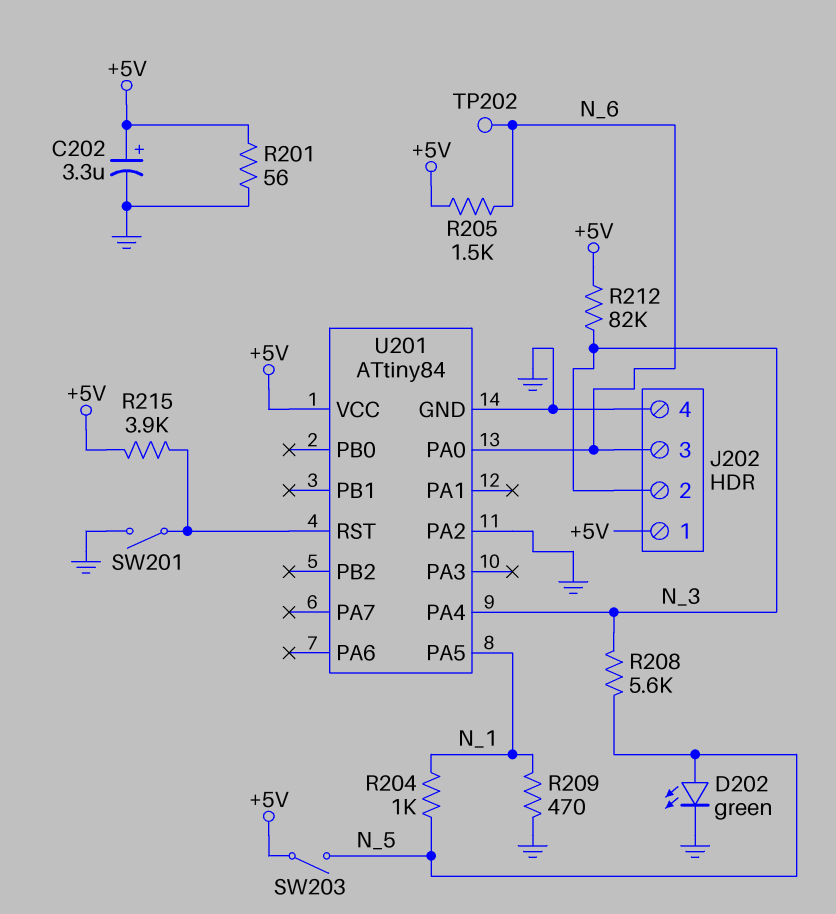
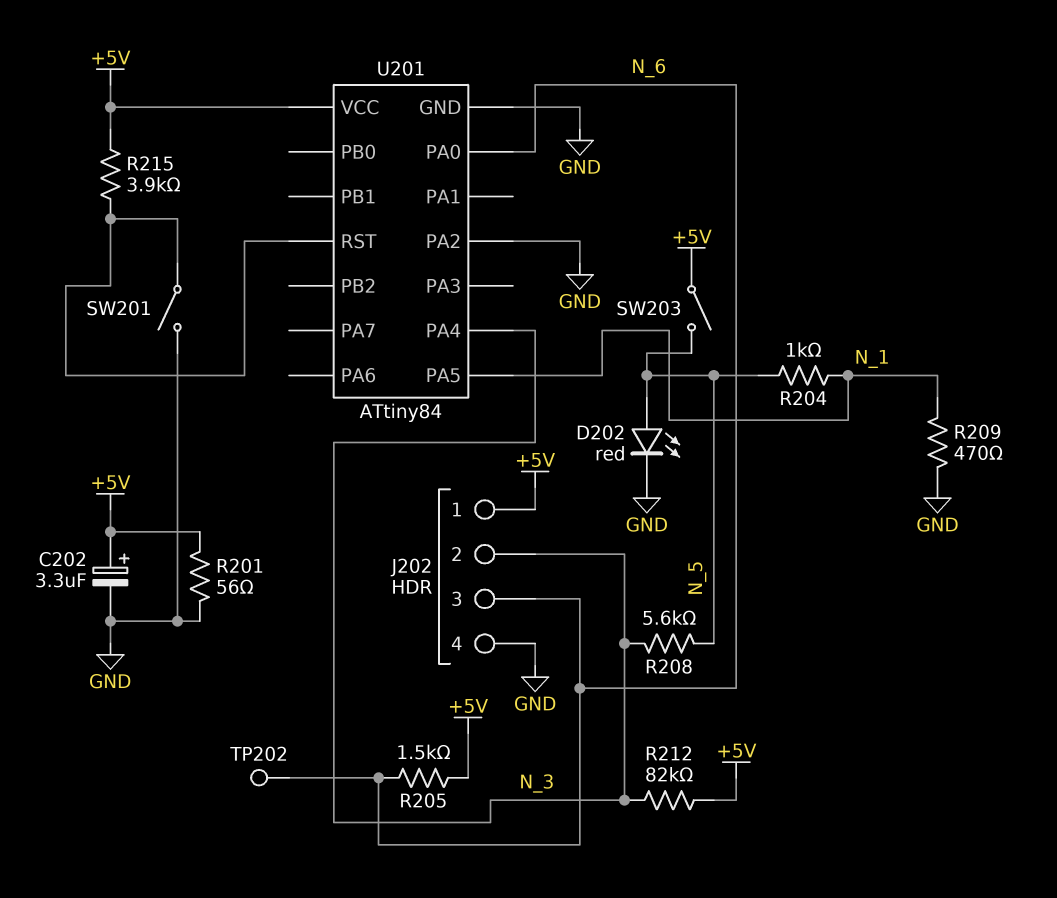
D202: LED green (A N_5, K GND) -> LED red (A N_5, K GND)

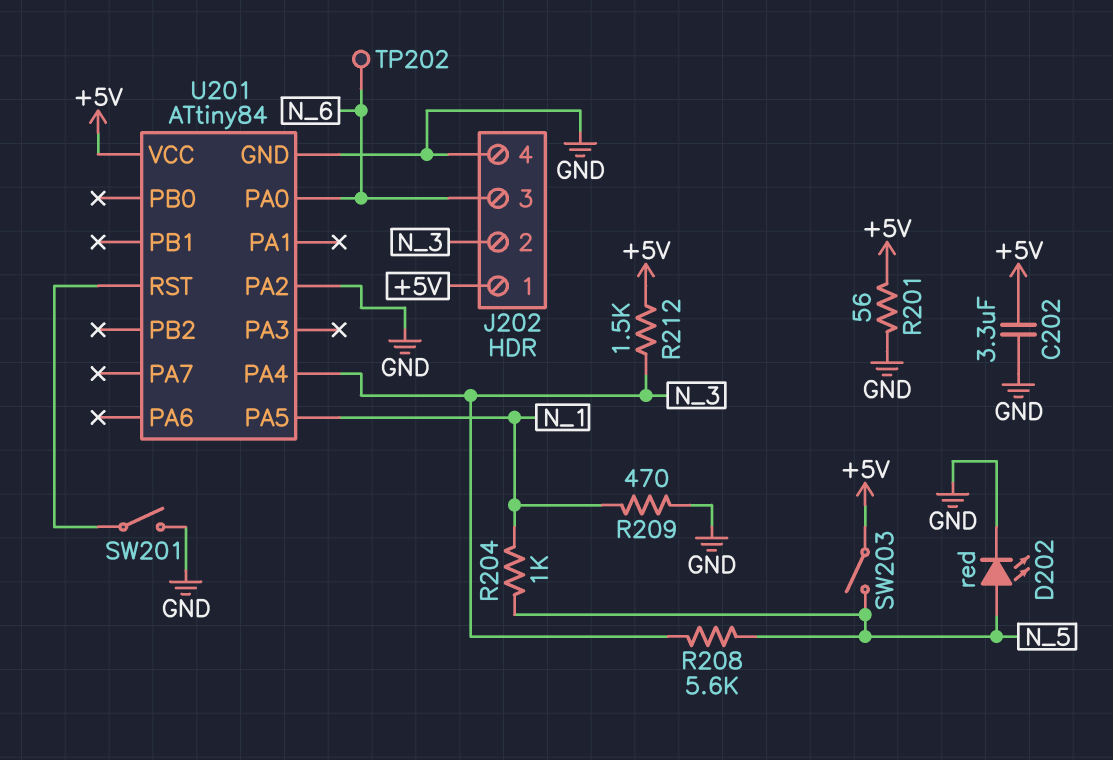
C202: 3.3uF (plus +5V, minus GND) -> 3.3uF (+5V, GND)
R205: 1.5k (+5V, N_6) -> none
R212: 82k (+5V, N_3) -> 1.5k (+5V, N_3)
R215: 3.9k (+5V, U201/RST) -> none

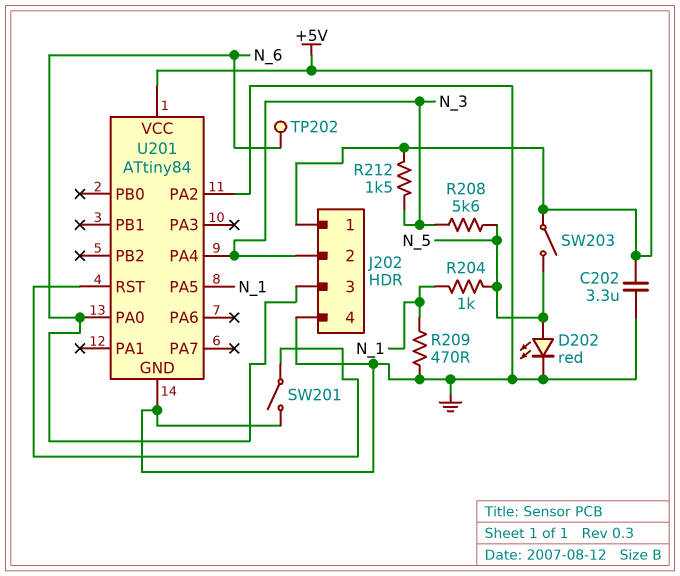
R201: 56 (+5V, GND) -> none

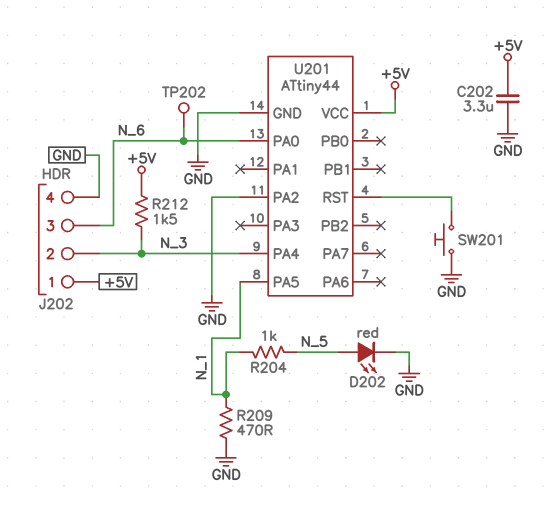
R208: 5.6k (N_3, N_5) -> none
SW201: switch (GND, U201/RST) -> button (GND, U201/RST)
SW203: switch (+5V, N_5) -> none
U201: ATtiny84 -> ATtiny44

